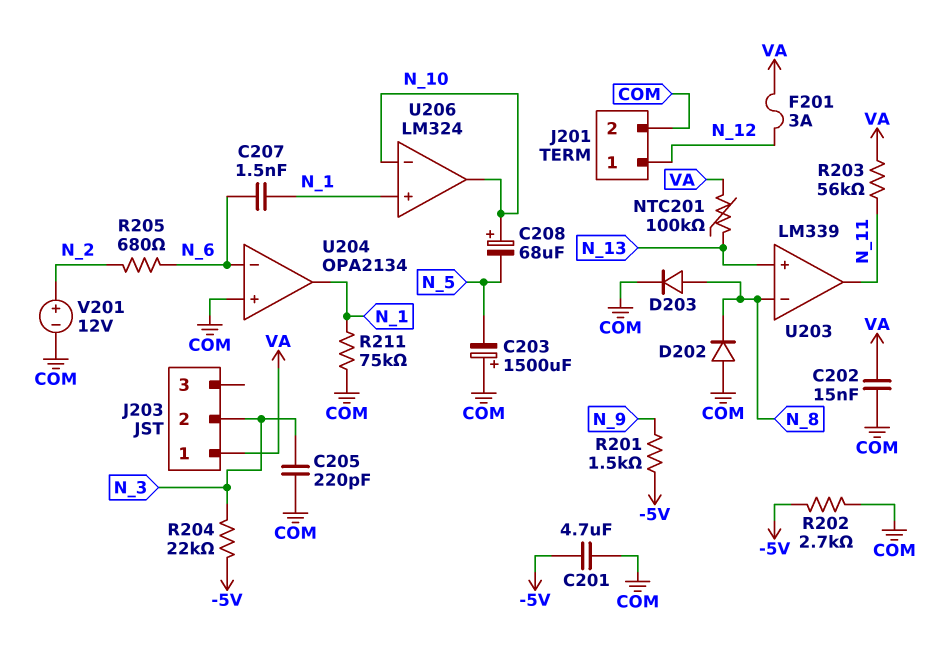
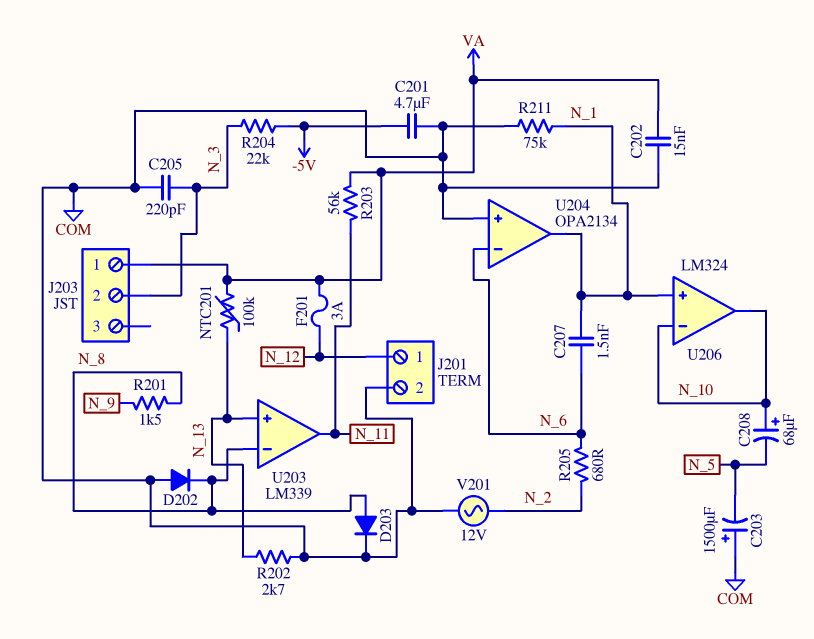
R201: 1.5k (-5V, N_9) -> 1.5k (N_8, N_9)
R202: 2.7k (-5V, COM) -> 2.7k (COM, N_13)
V201: 12V (plus N_2, minus COM) -> AC 12V (COM, N_2)

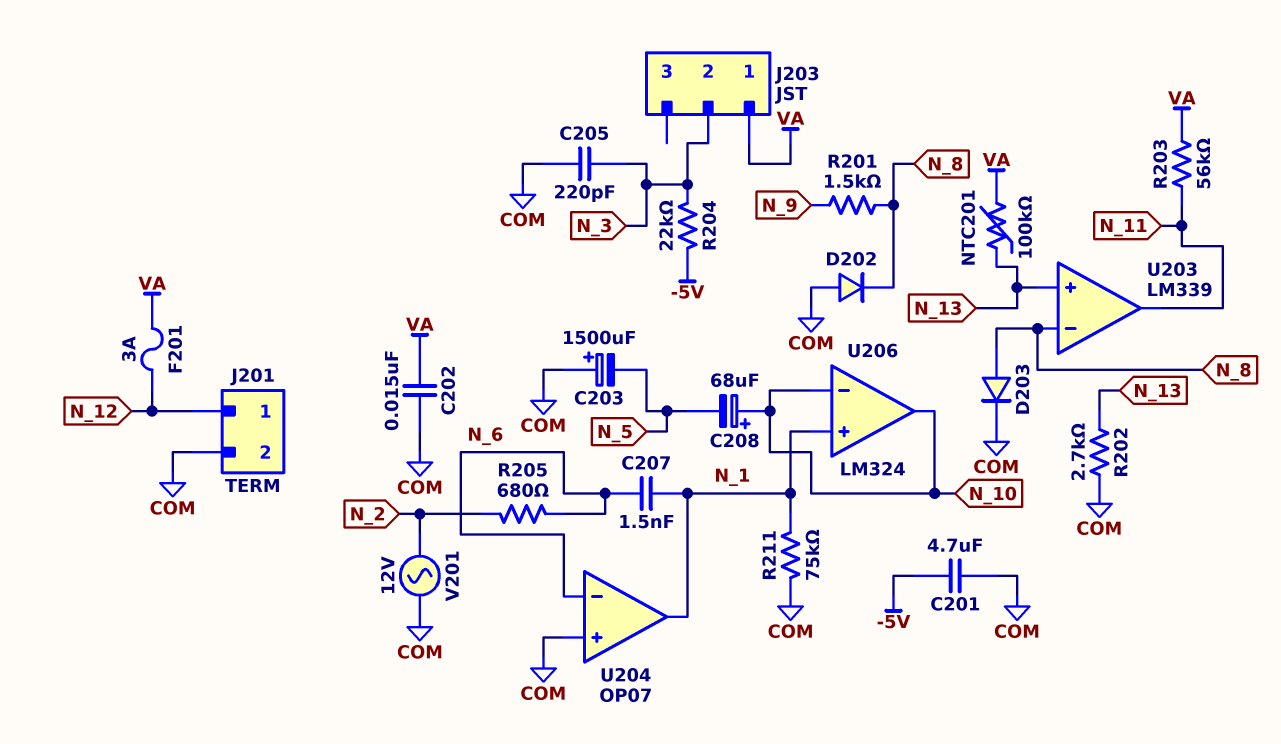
U204: OPA2134 -> OP07

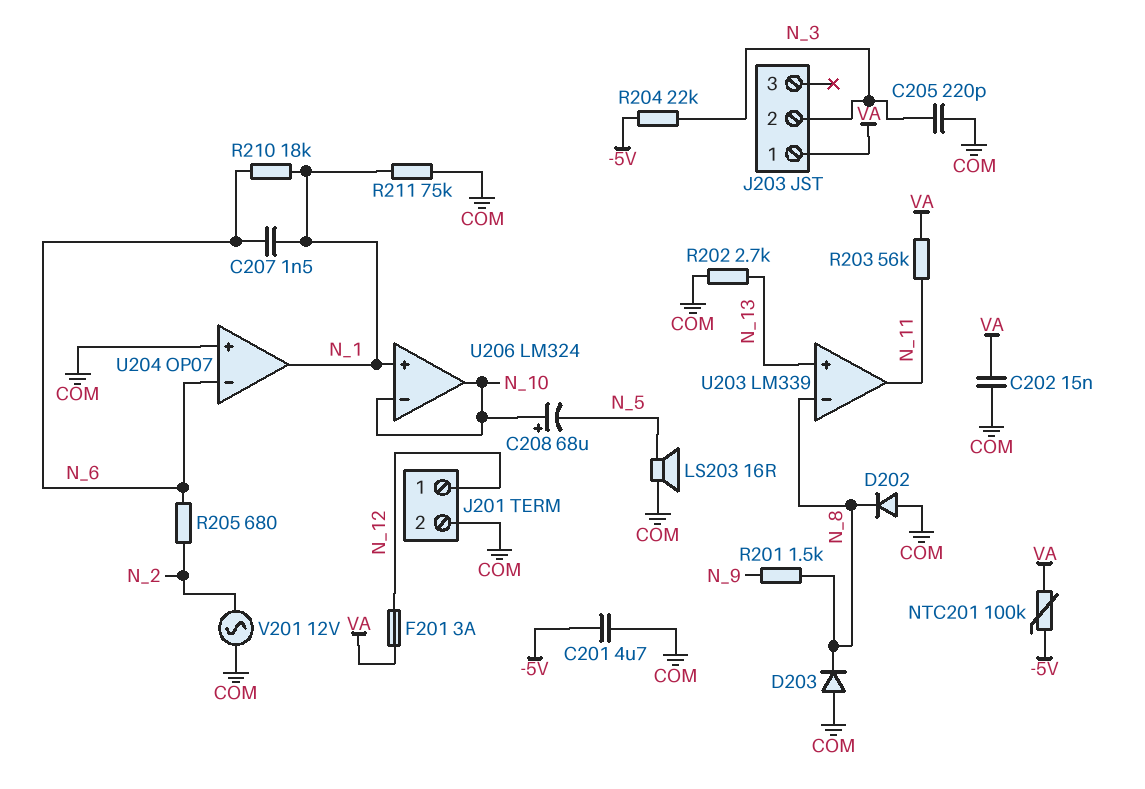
C203: 1500uF (plus COM, minus N_5) -> none
D203: diode (A N_8, K COM) -> diode (A COM, K N_8)
LS203: none -> speaker 16R (COM, N_5)
NTC201: 100k (N_13, VA) -> 100k (-5V, VA)
R210: none -> 18k (N_1, N_6)

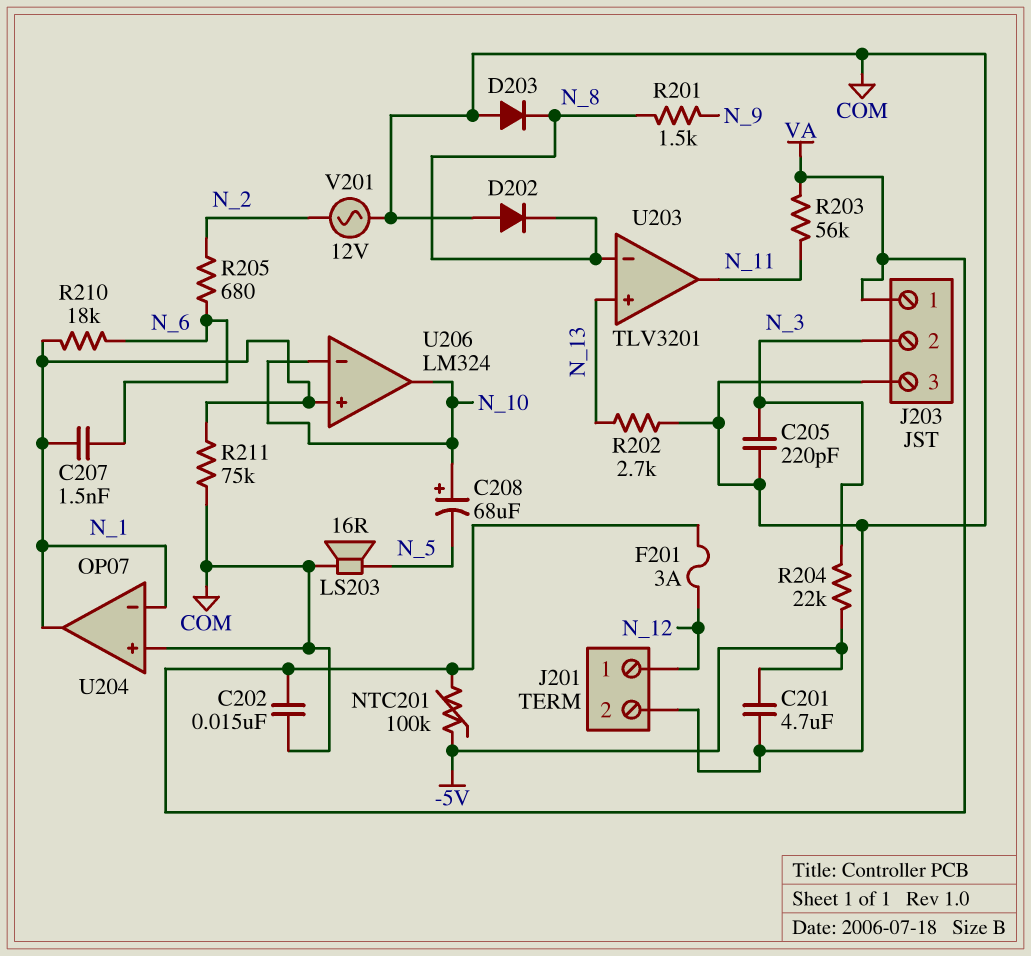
J203 pin 3: none -> COM
U203: LM339 -> TLV3201
U204 pin in-: N_6 -> N_1

